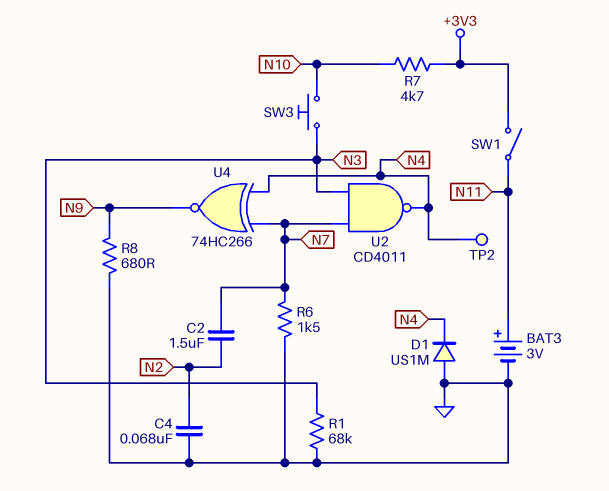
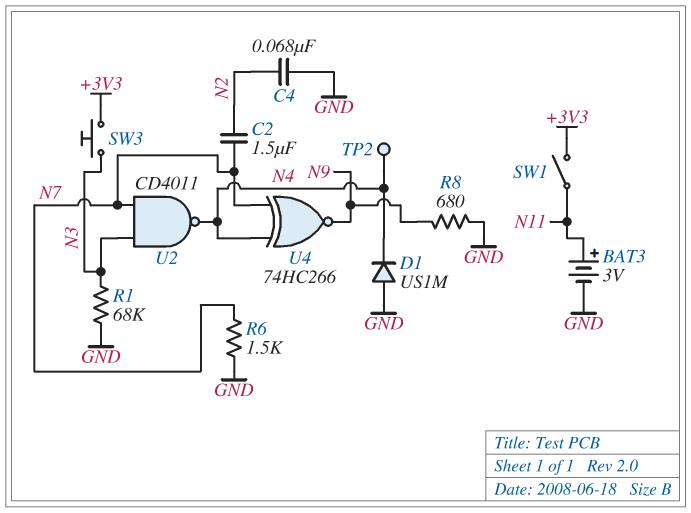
R7: 4.7k (+3V3, N10) -> none
SW3: button (N3, N10) -> button (+3V3, N3)

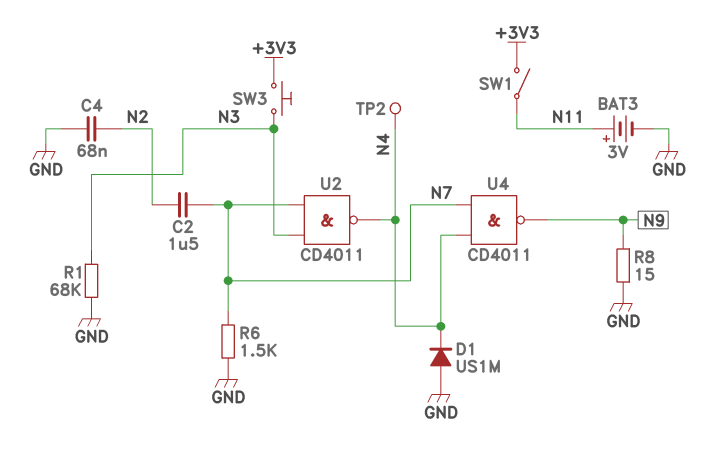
R8: 680 (GND, N9) -> 15 (GND, N9)
U4: XNOR 74HC266 (in N4, in N7, out N9) -> NAND CD4011 (in N4, in N7, out N9)

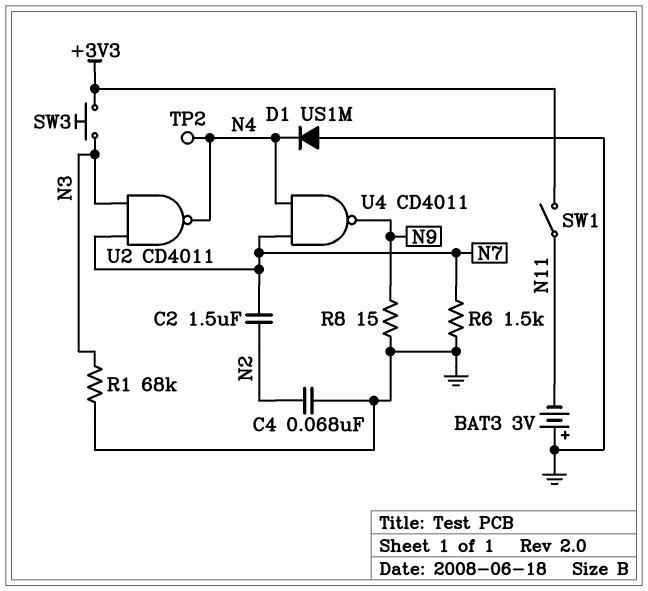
BAT3: 3V (plus N11, minus GND) -> 3V (plus GND, minus N11)

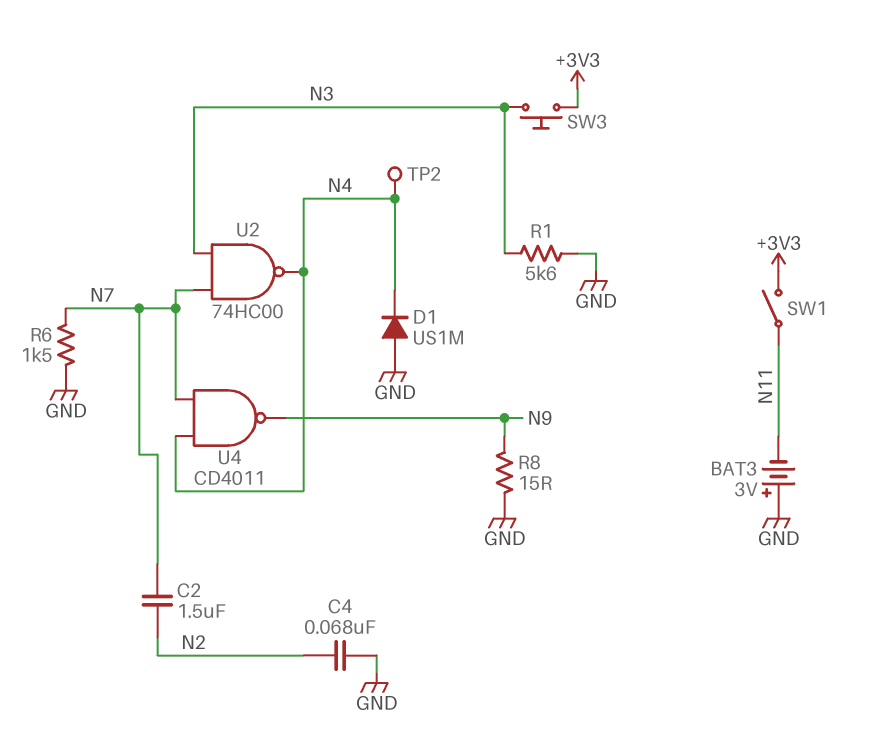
R1: 68k (GND, N3) -> 5.6k (GND, N3)
U2: NAND CD4011 (in N3, in N7, out N4) -> NAND 74HC00 (in N3, in N7, out N4)

